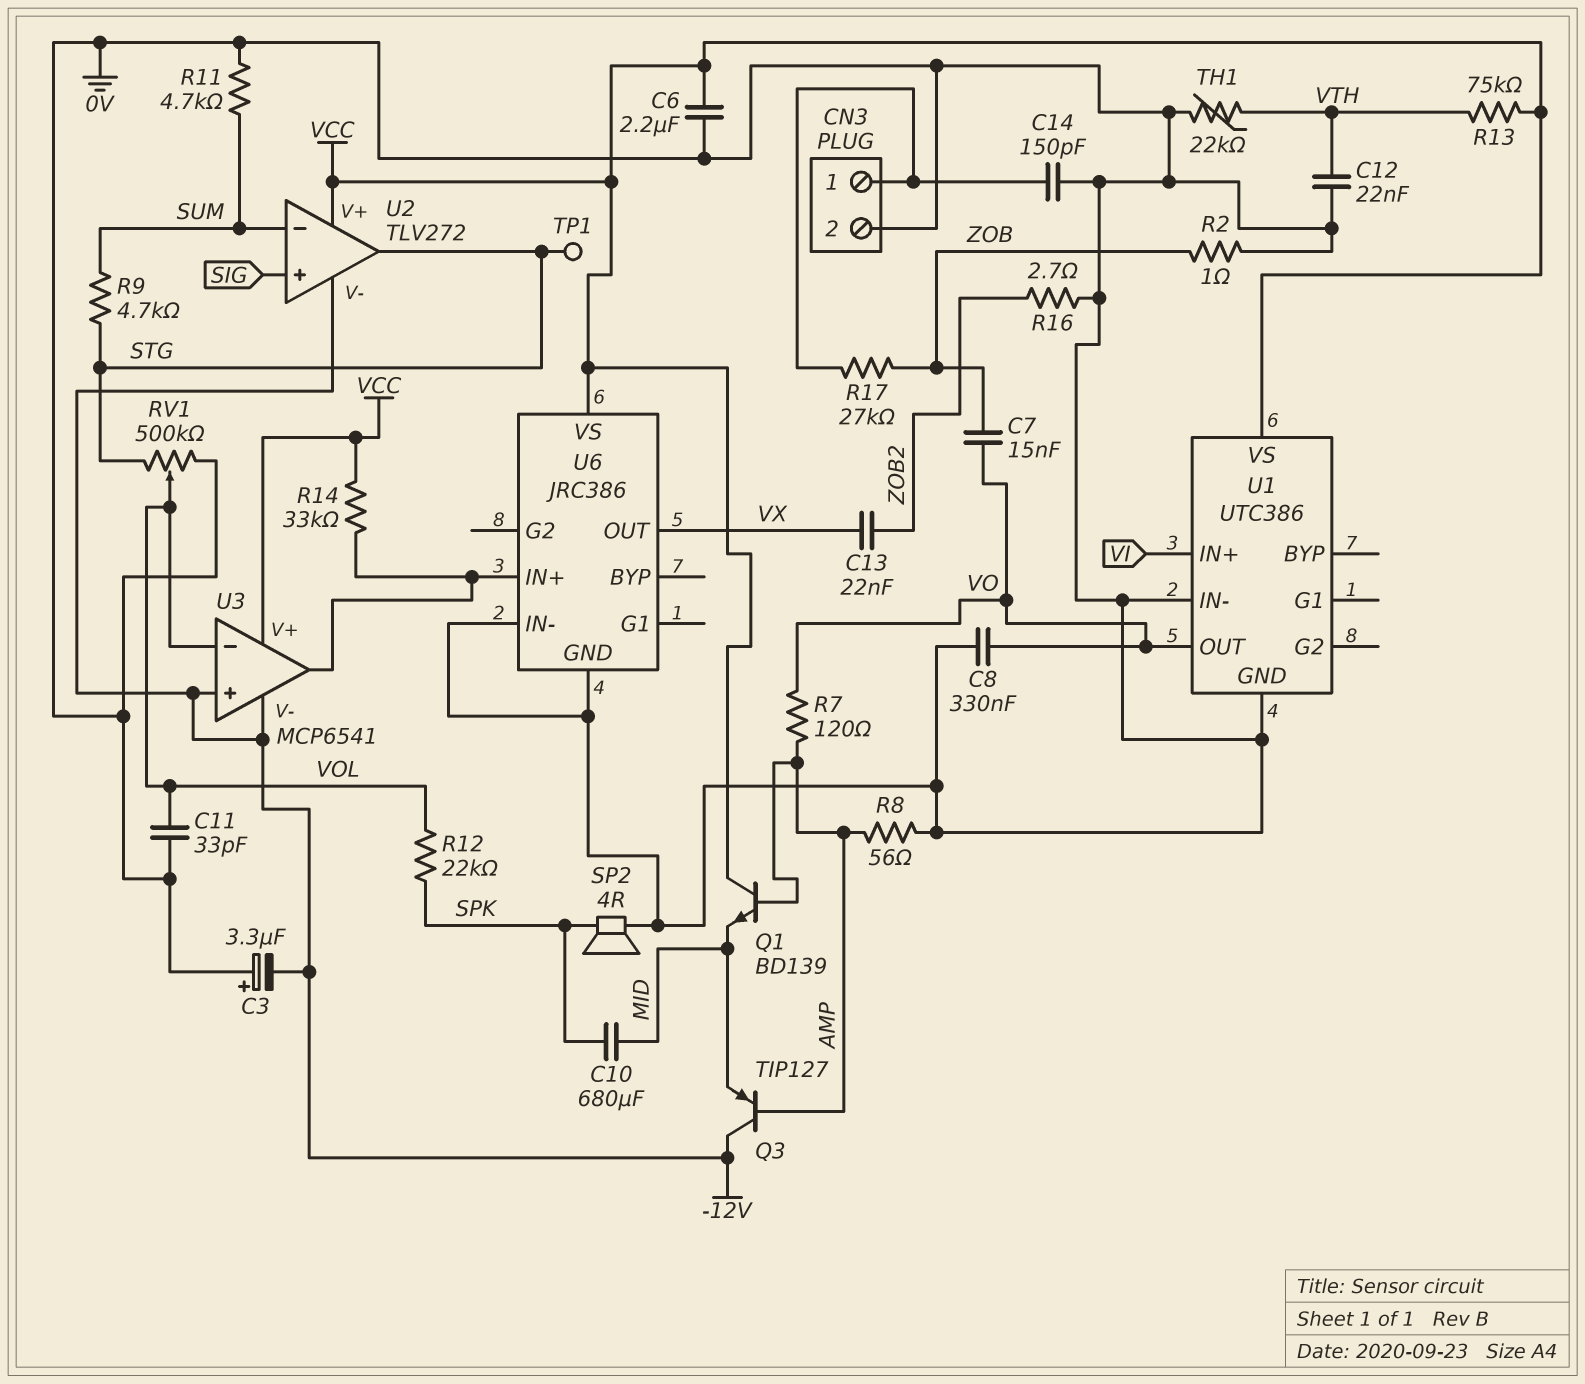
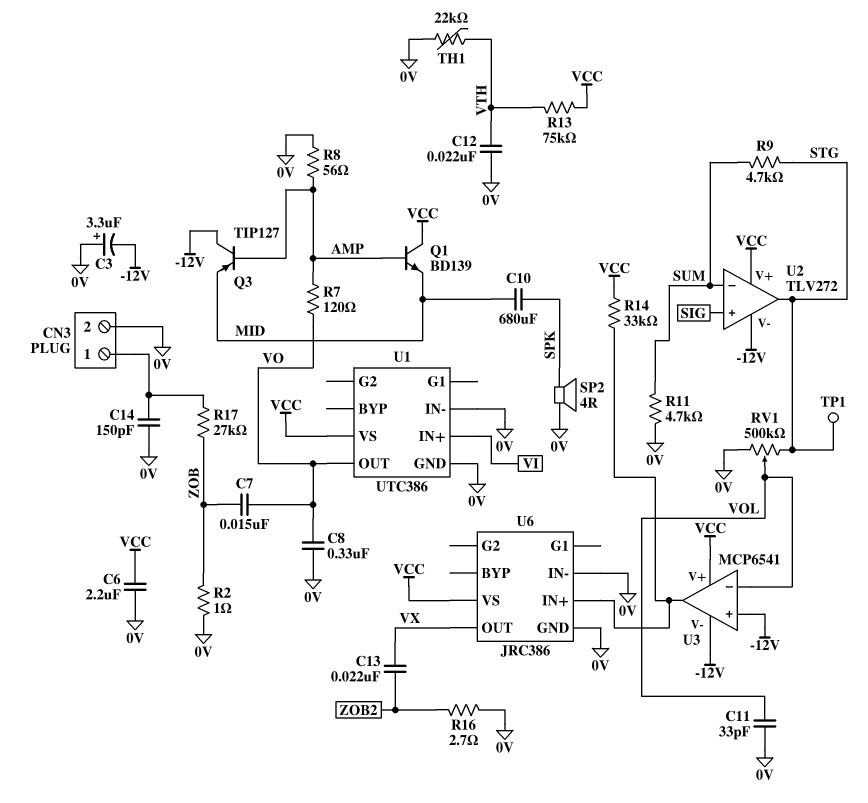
R12: 22k (SPK, VOL) -> none

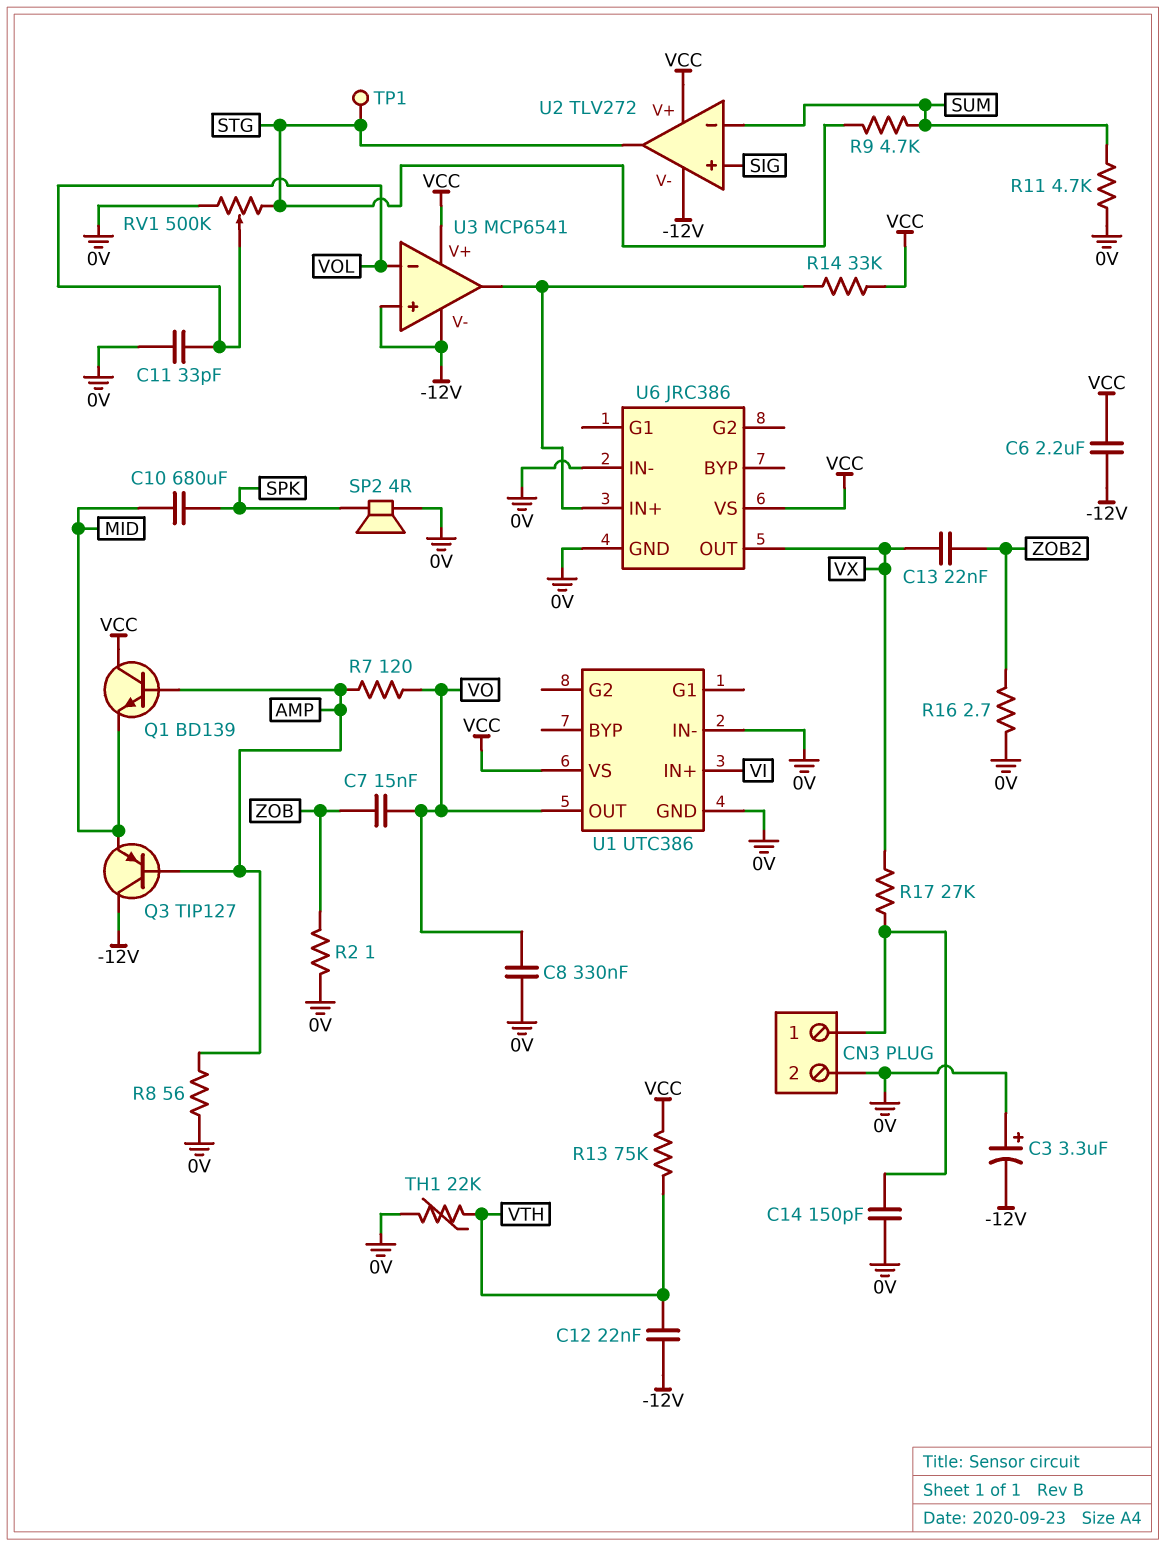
C6: 2.2uF (0V, VCC) -> 2.2uF (-12V, VCC)
C12: 22nF (0V, VTH) -> 22nF (-12V, VTH)
R17: 27k (CN3/1, ZOB) -> 27k (CN3/1, VX)

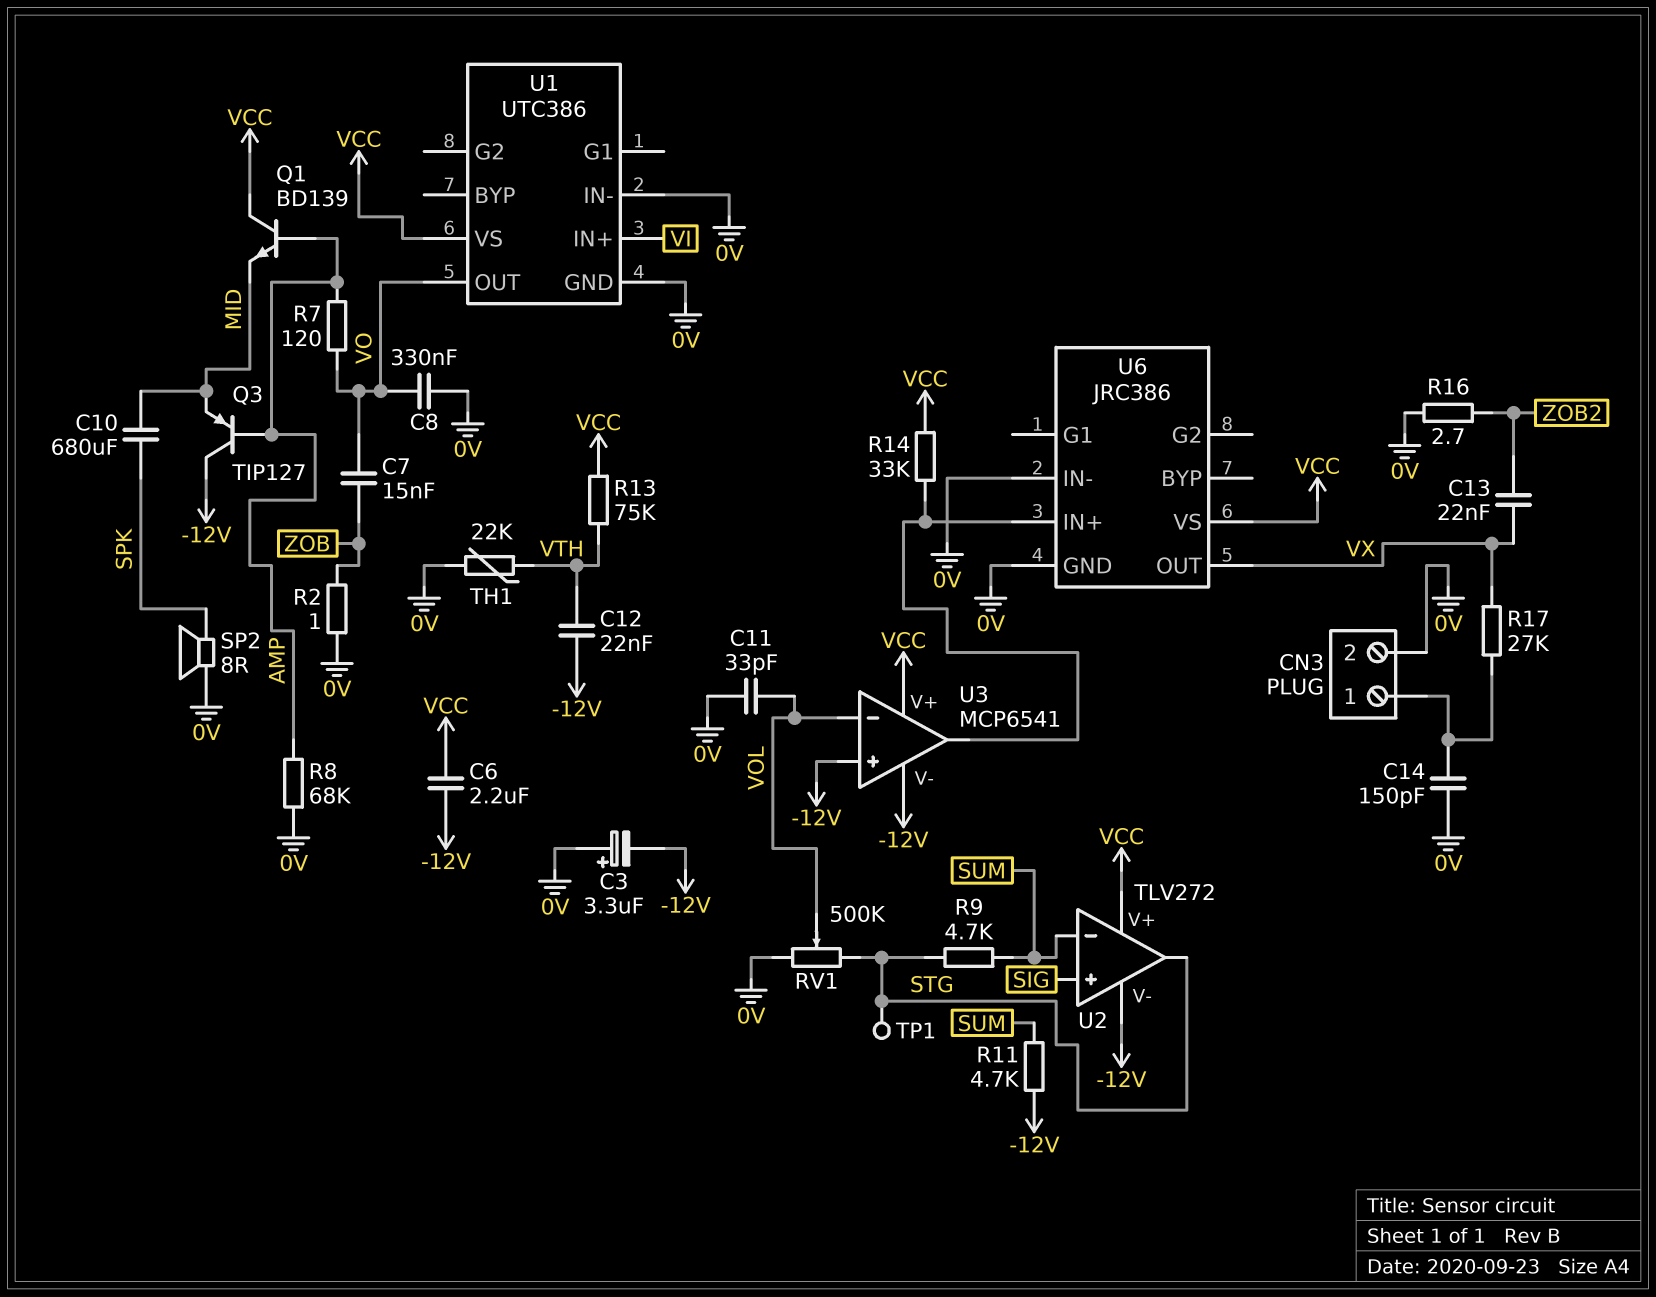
R8: 56 (0V, AMP) -> 68k (0V, AMP)
R11: 4.7k (0V, SUM) -> 4.7k (-12V, SUM)
SP2: speaker 4R (0V, SPK) -> speaker 8R (0V, SPK)

